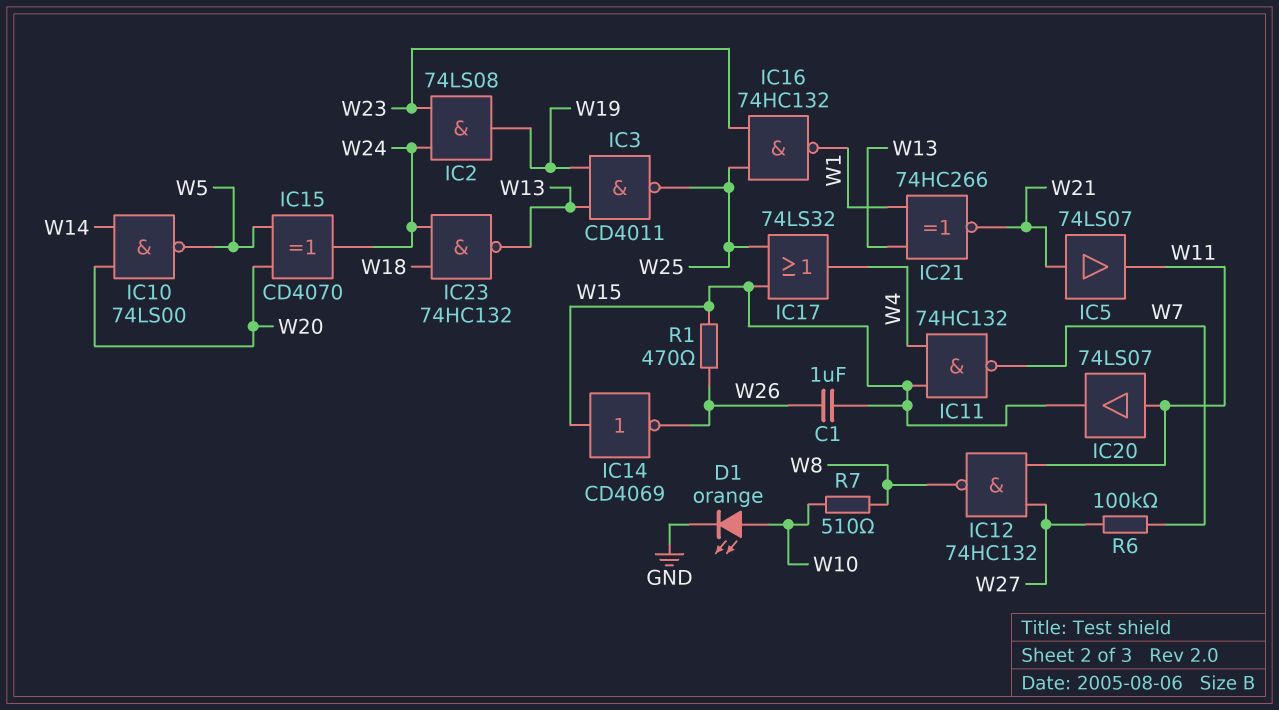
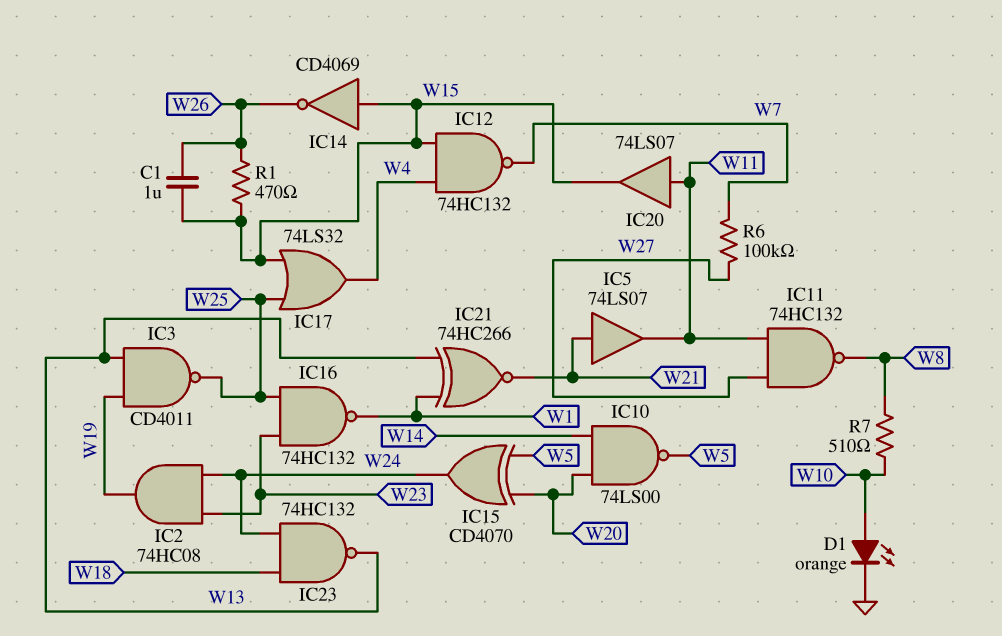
IC2: AND 74LS08 (in W23, in W24, out W19) -> AND 74HC08 (in W23, in W24, out W19)
IC11: NAND 74HC132 (in W4, in W15, out W7) -> NAND 74HC132 (in W11, in W27, out W8)
IC12: NAND 74HC132 (in W11, in W27, out W8) -> NAND 74HC132 (in W4, in W15, out W7)

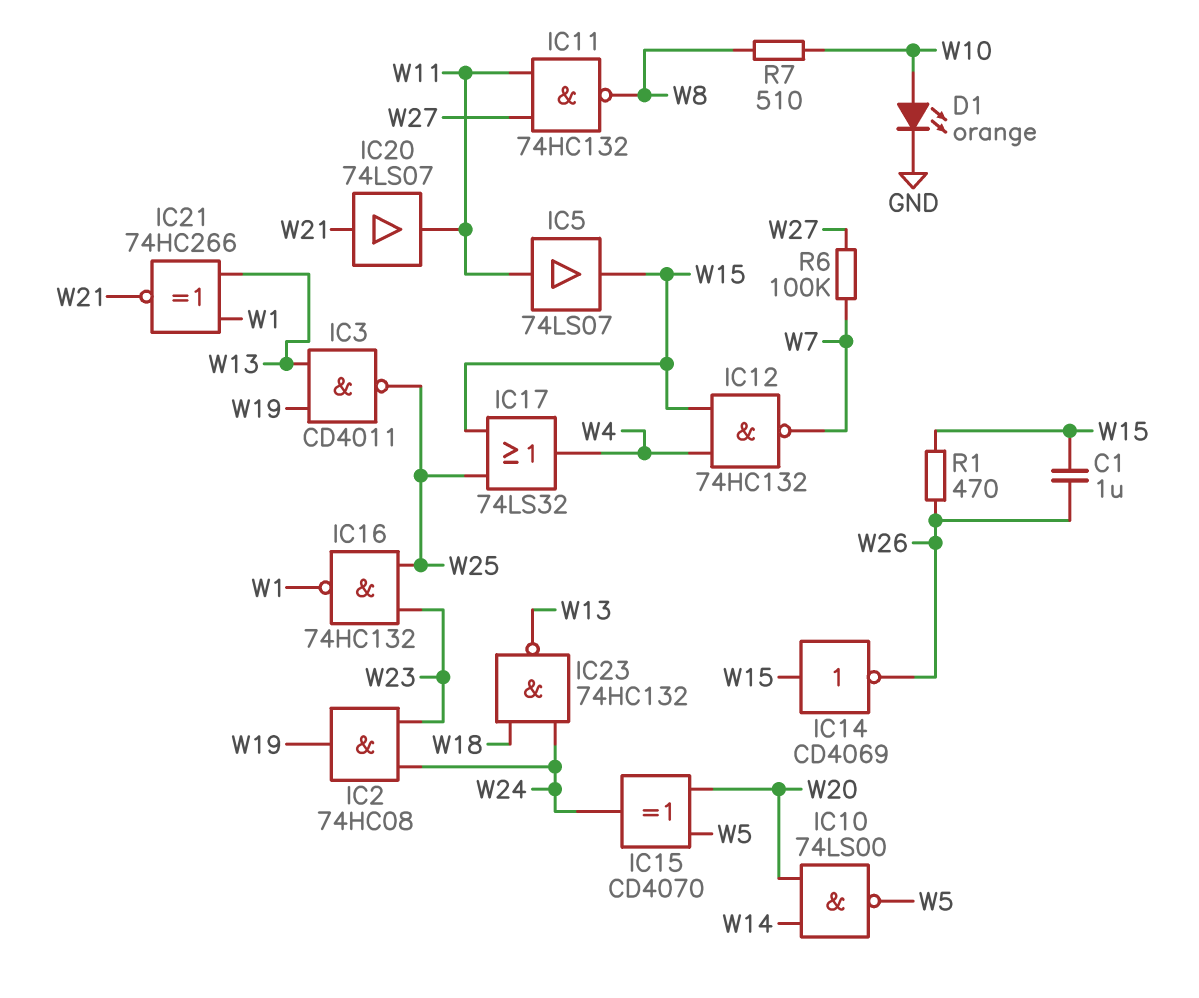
IC5: buffer 74LS07 (in W21, out W11) -> buffer 74LS07 (in W11, out W15)
IC20: buffer 74LS07 (in W11, out W15) -> buffer 74LS07 (in W21, out W11)

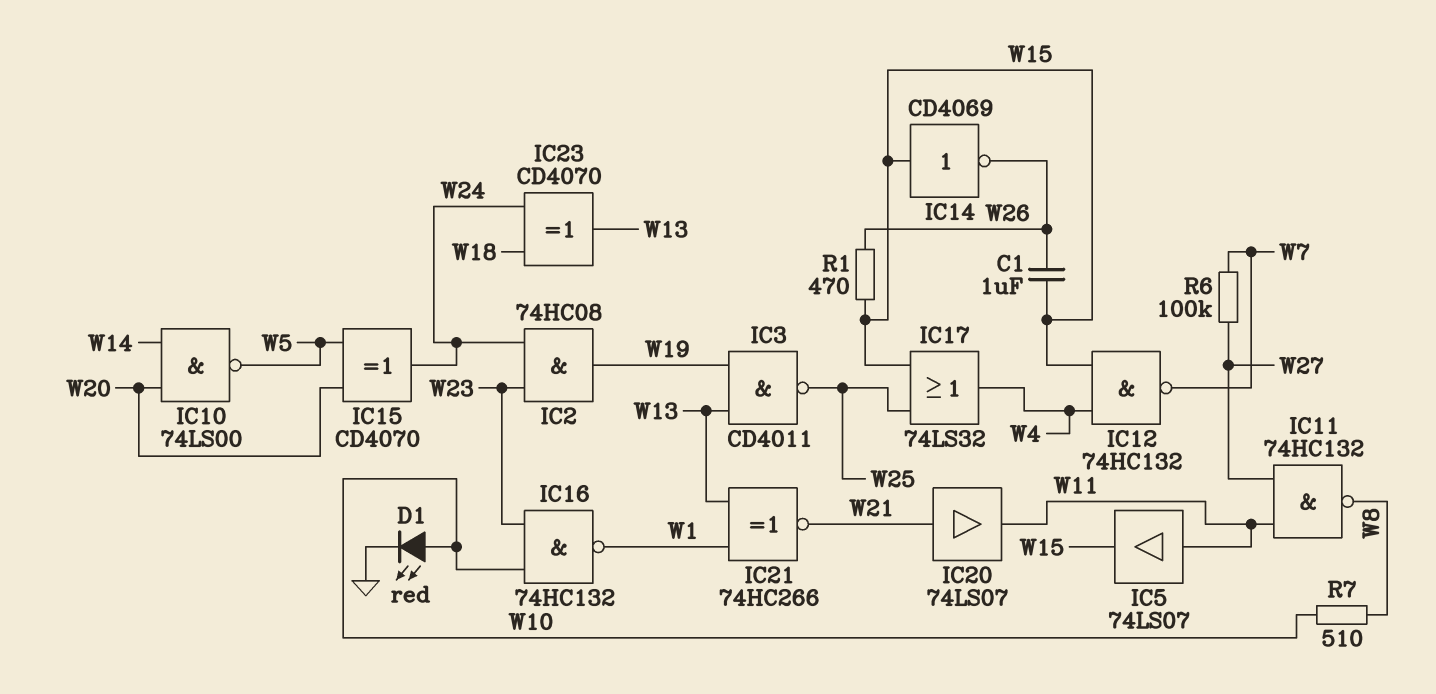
D1: LED orange (A W10, K GND) -> LED red (A W10, K GND)
IC16: NAND 74HC132 (in W23, in W25, out W1) -> NAND 74HC132 (in W10, in W23, out W1)
IC23: NAND 74HC132 (in W18, in W24, out W13) -> XOR CD4070 (in W18, in W24, out W13)

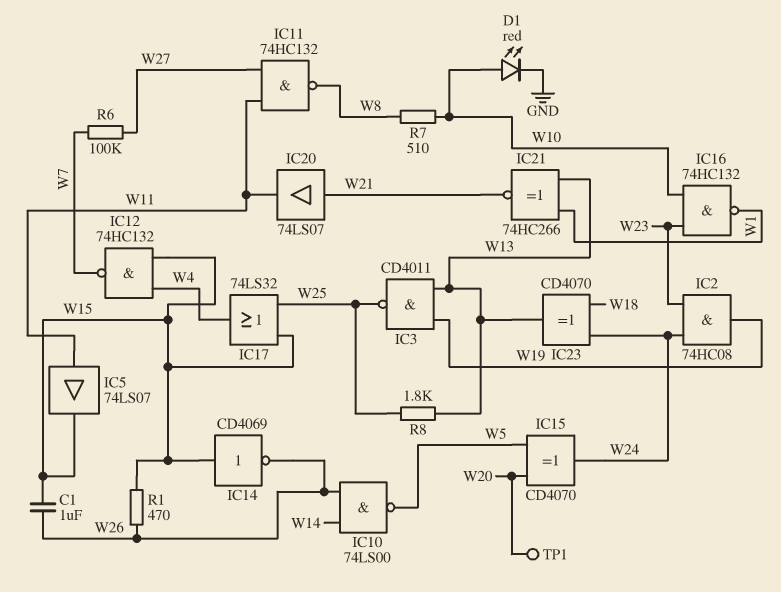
IC10: NAND 74LS00 (in W14, in W20, out W5) -> NAND 74LS00 (in W14, in W26, out W5)
R8: none -> 1.8k (W13, W25)
TP1: none -> test point (W20)

